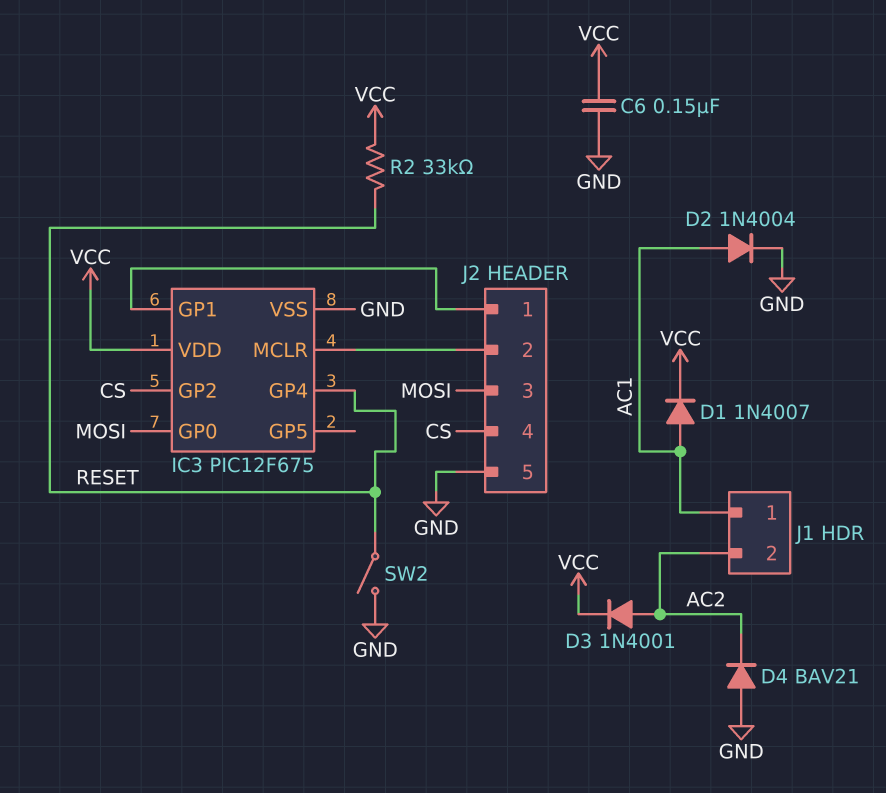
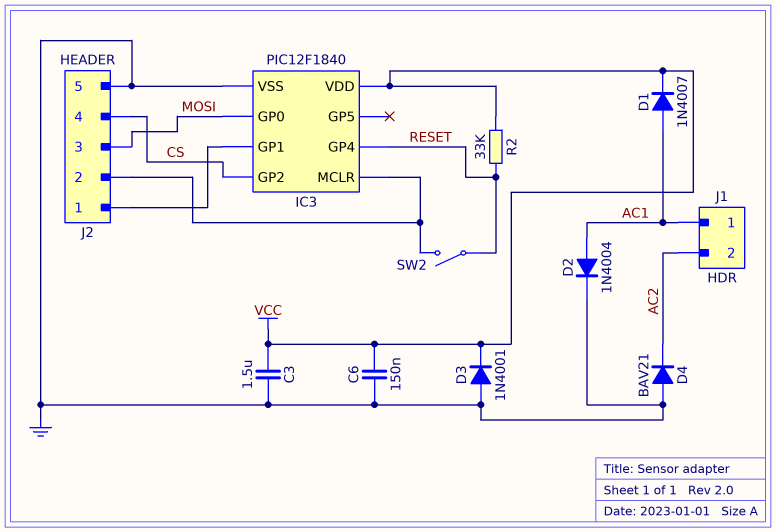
C3: none -> 1.5uF (GND, VCC)
D3: diode 1N4001 (A AC2, K VCC) -> diode 1N4001 (A GND, K VCC)
IC3: PIC12F675 -> PIC12F1840
SW2: switch (GND, RESET) -> switch (IC3/MCLR, RESET)

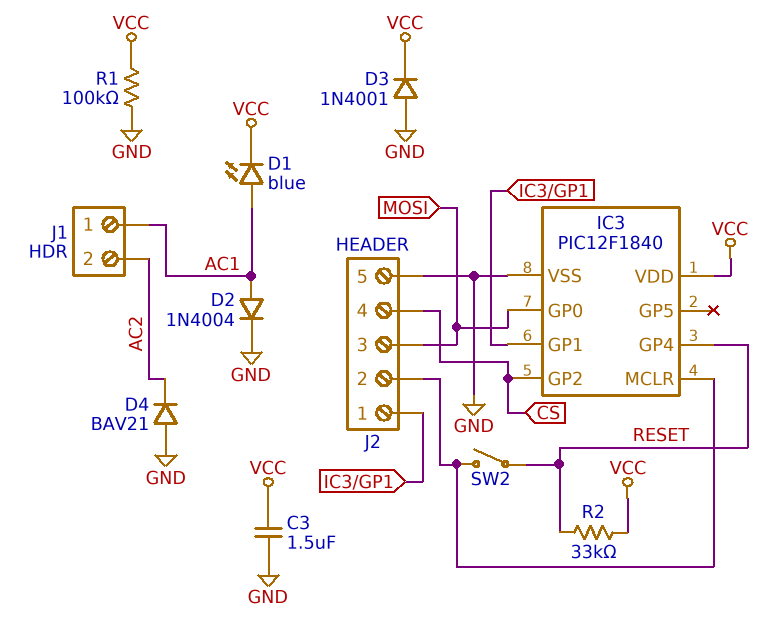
C6: 150nF (GND, VCC) -> none
D1: diode 1N4007 (A AC1, K VCC) -> LED blue (A AC1, K VCC)
R1: none -> 100k (GND, VCC)

